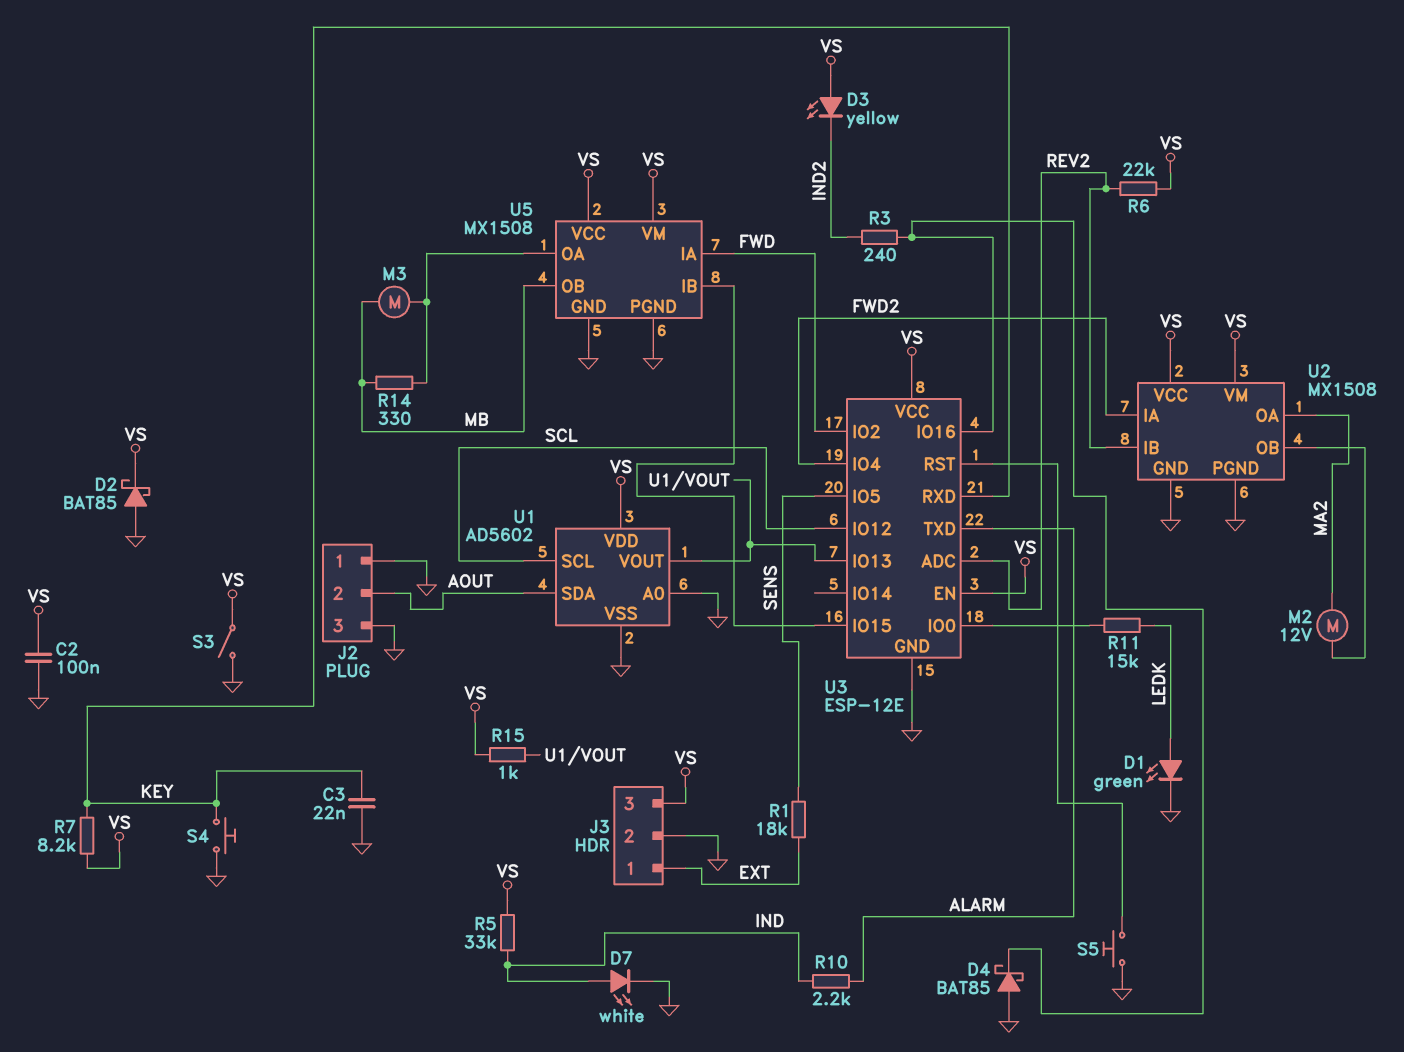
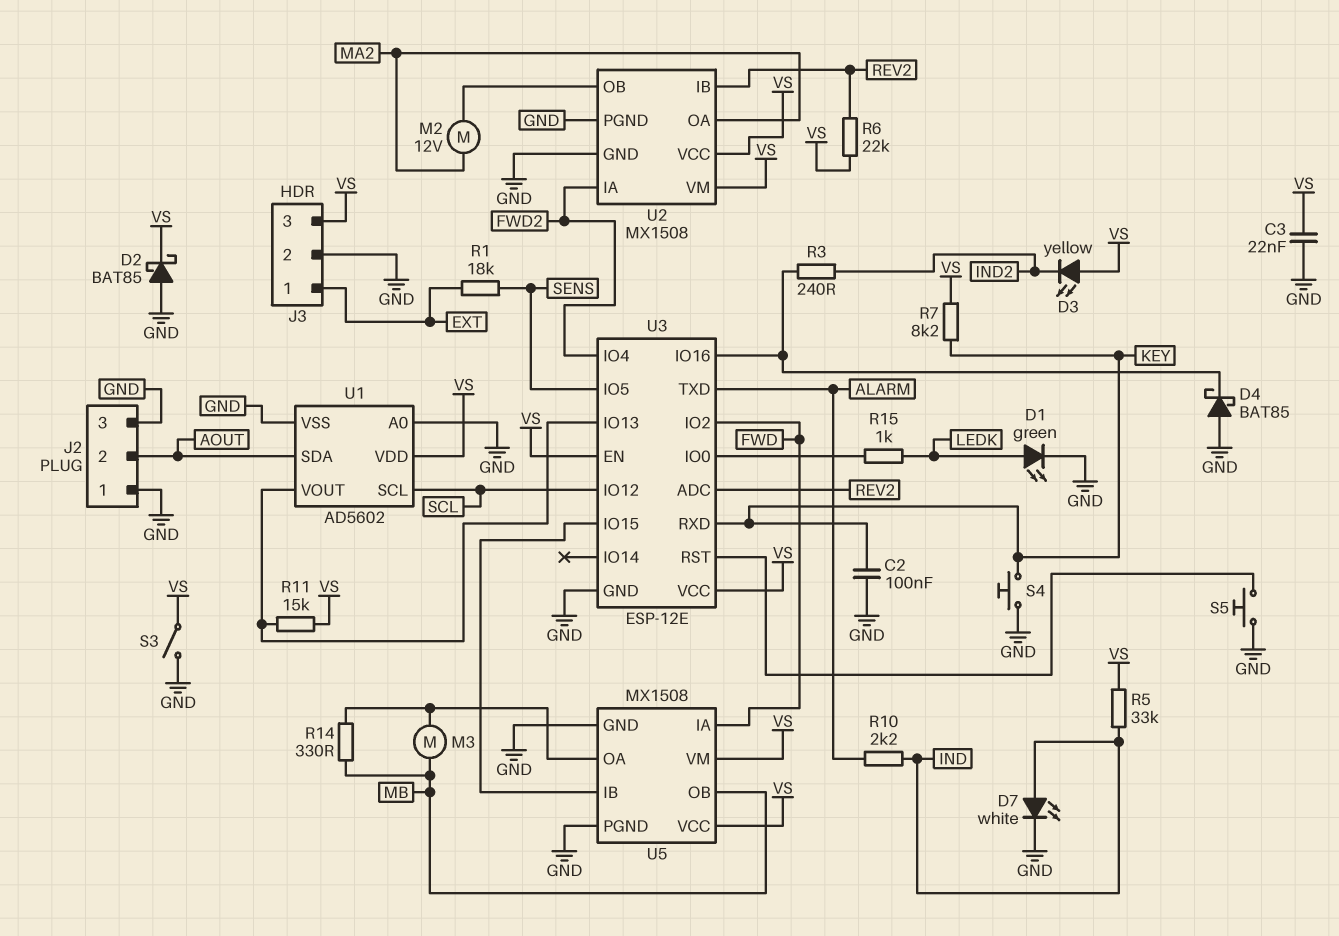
C2: 100nF (GND, VS) -> 100nF (GND, KEY)
C3: 22nF (GND, KEY) -> 22nF (GND, VS)
R11: 15k (LEDK, U3/IO0) -> 15k (U1/VOUT, VS)
R15: 1k (U1/VOUT, VS) -> 1k (LEDK, U3/IO0)

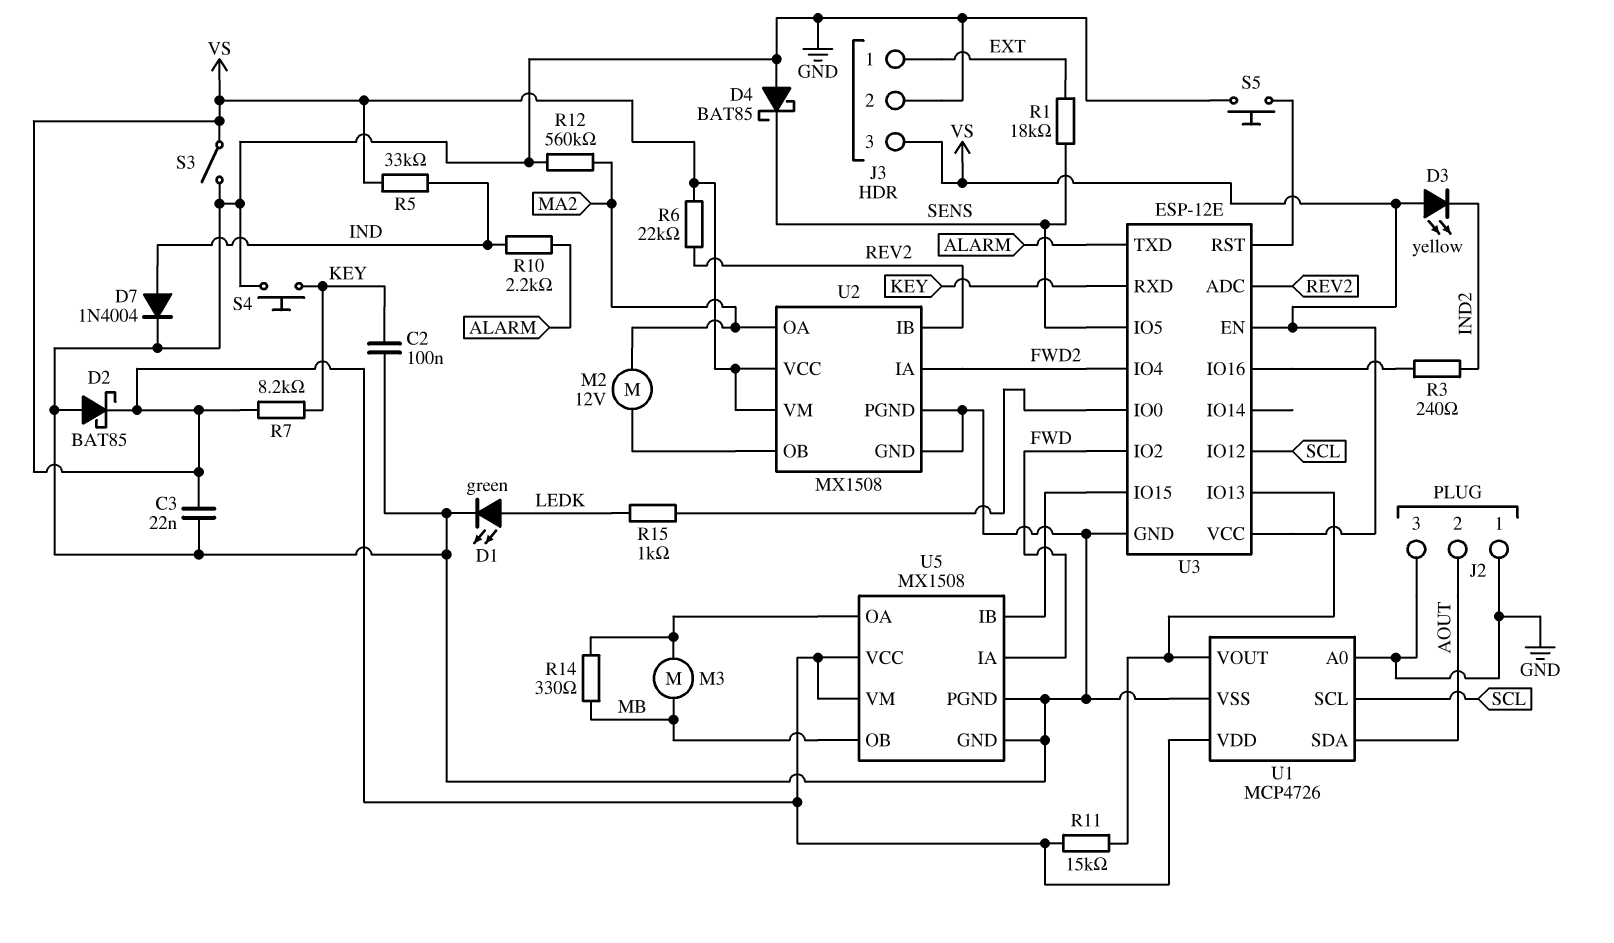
D4: schottky BAT85 (A GND, K U3/IO16) -> schottky BAT85 (A GND, K SENS)
D7: LED white (A IND, K GND) -> diode 1N4004 (A IND, K GND)
R12: none -> 560k (GND, MA2)
U1: AD5602 -> MCP4726

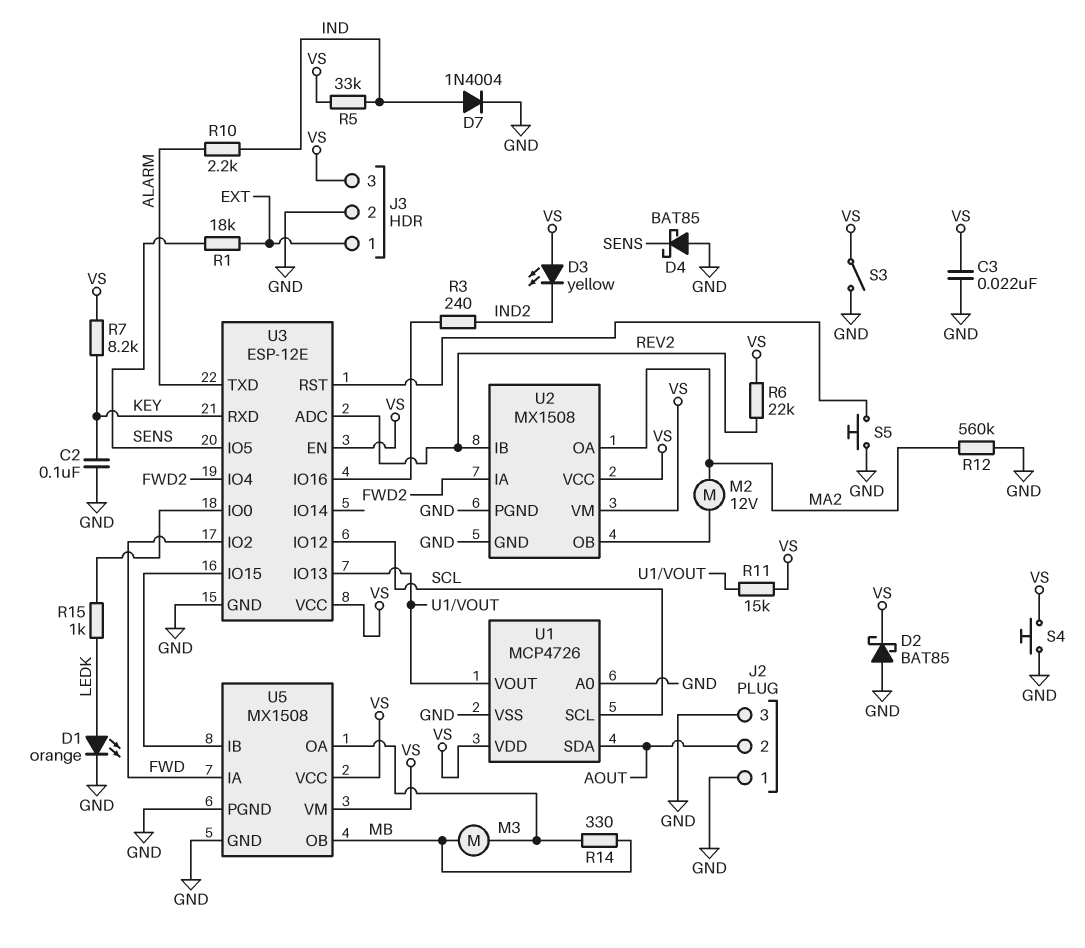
D1: LED green (A LEDK, K GND) -> LED orange (A LEDK, K GND)
S4: button (GND, KEY) -> button (GND, VS)

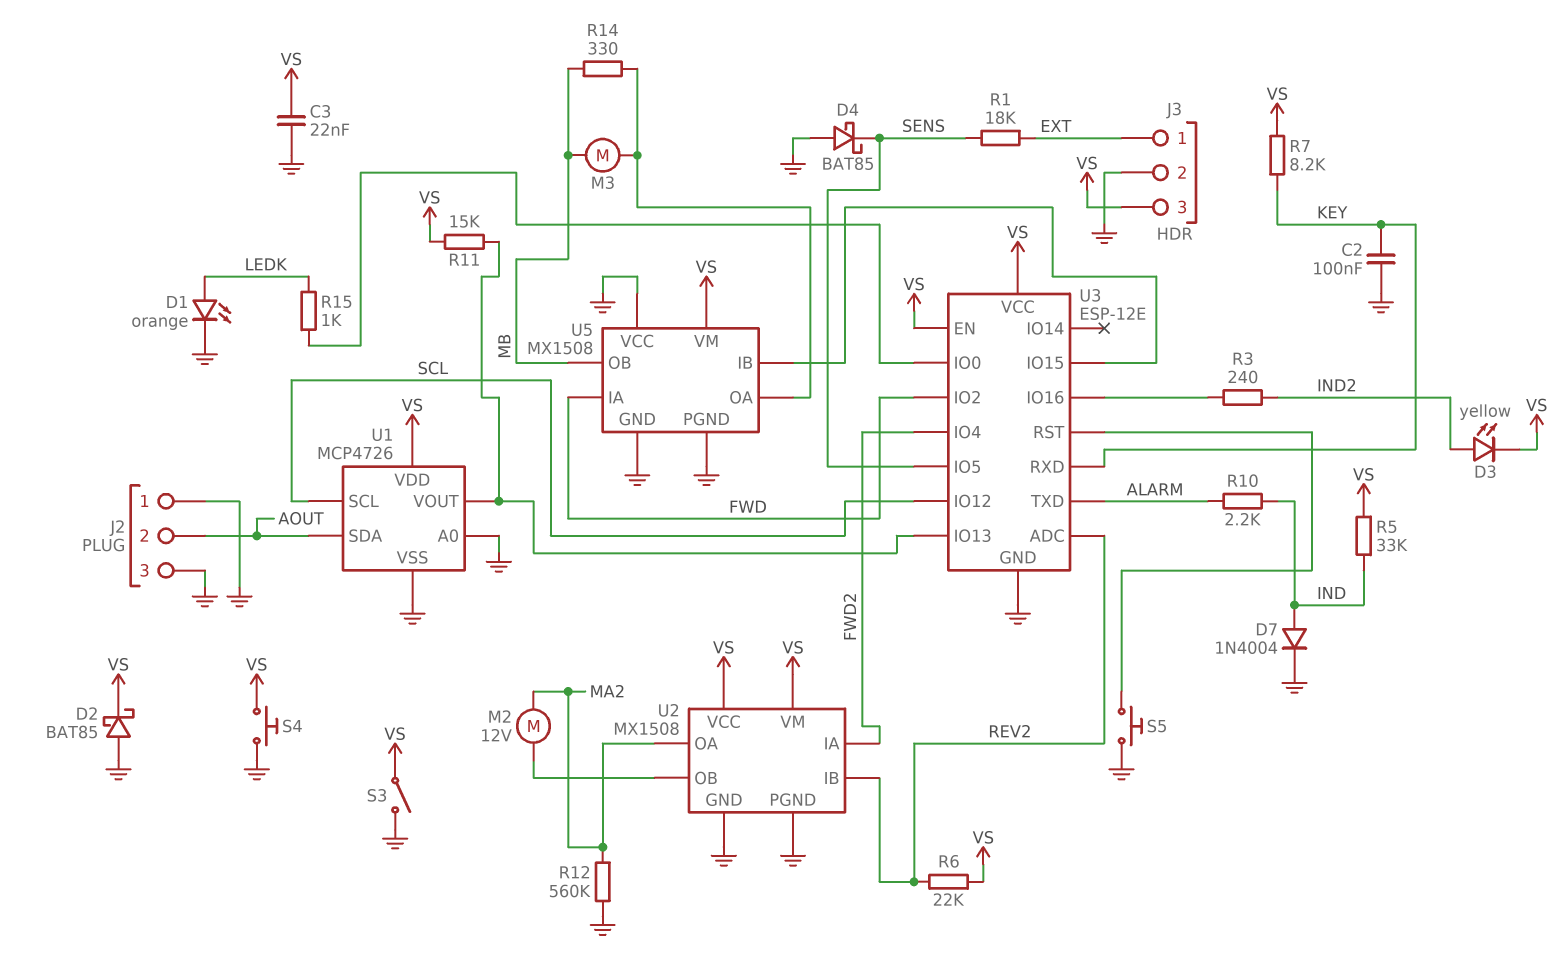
D3: LED yellow (A VS, K IND2) -> LED yellow (A IND2, K VS)
U5 pin VCC: VS -> GND

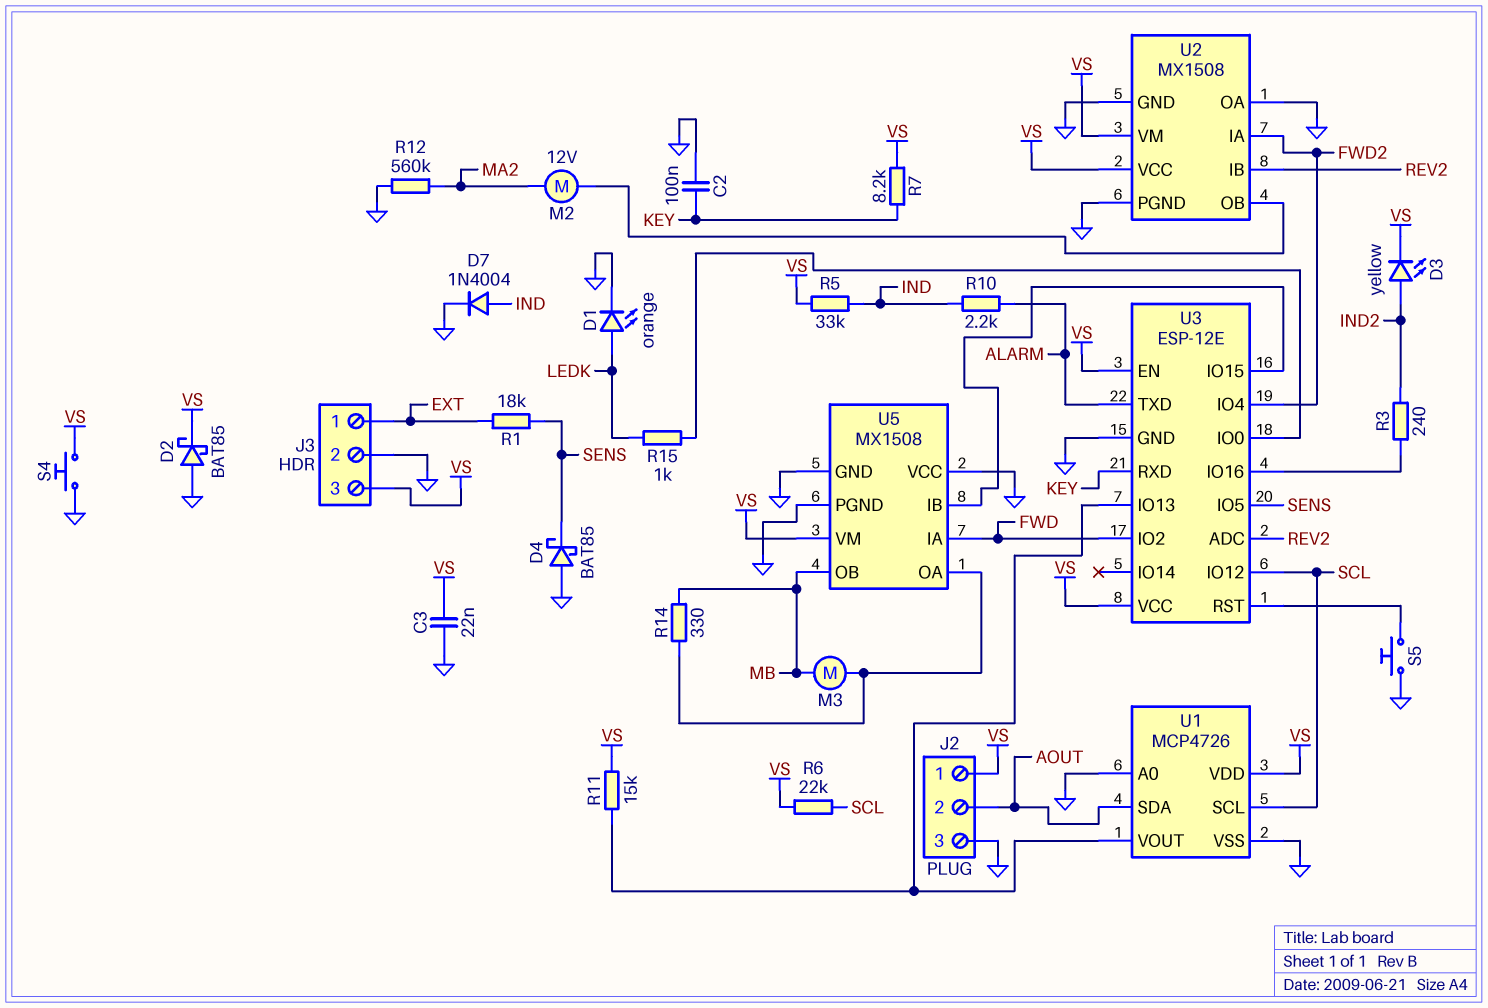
J2 pin 1: GND -> VS
R6: 22k (REV2, VS) -> 22k (SCL, VS)
S3: switch (GND, VS) -> none
U2 pin OA: MA2 -> GND

